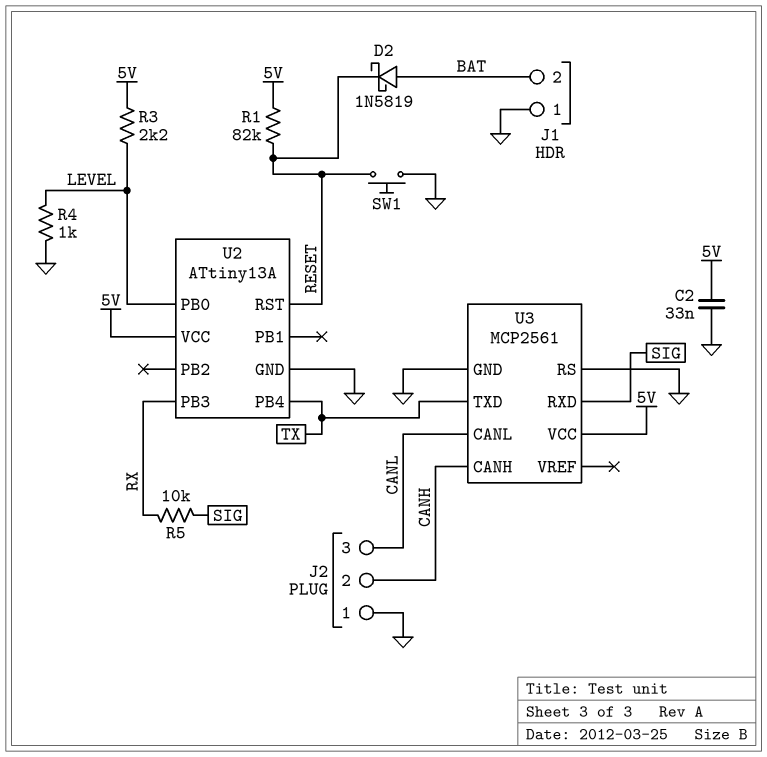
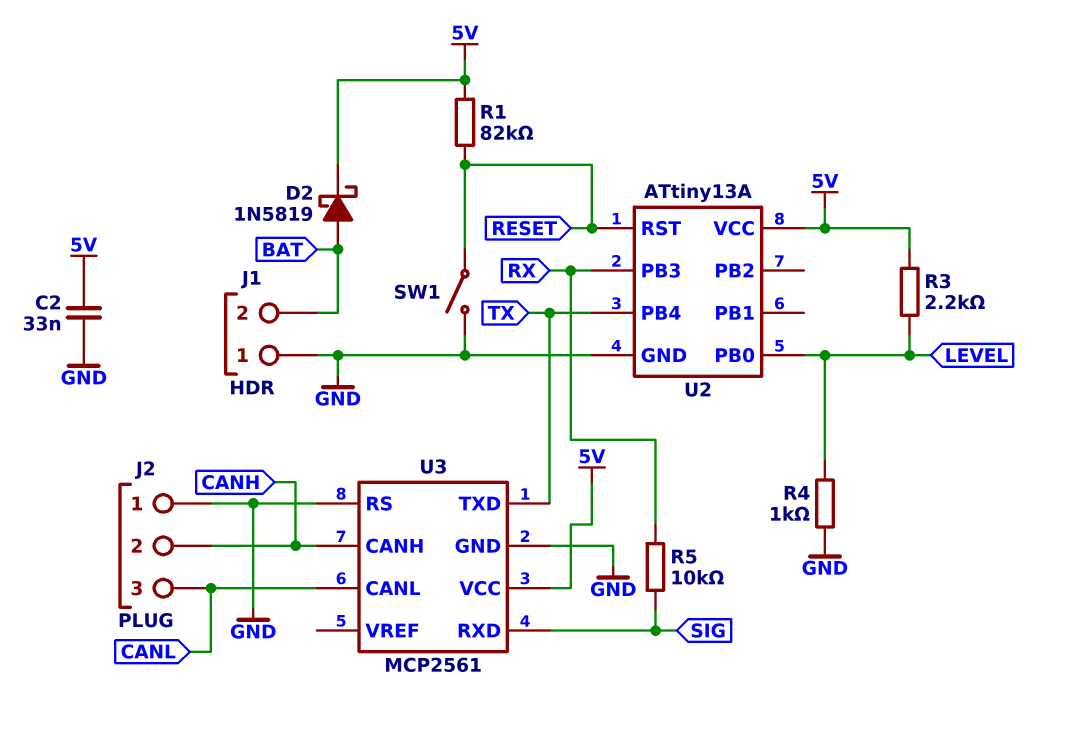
D2: schottky 1N5819 (A BAT, K RESET) -> schottky 1N5819 (A BAT, K 5V)
SW1: button (GND, RESET) -> switch (GND, RESET)

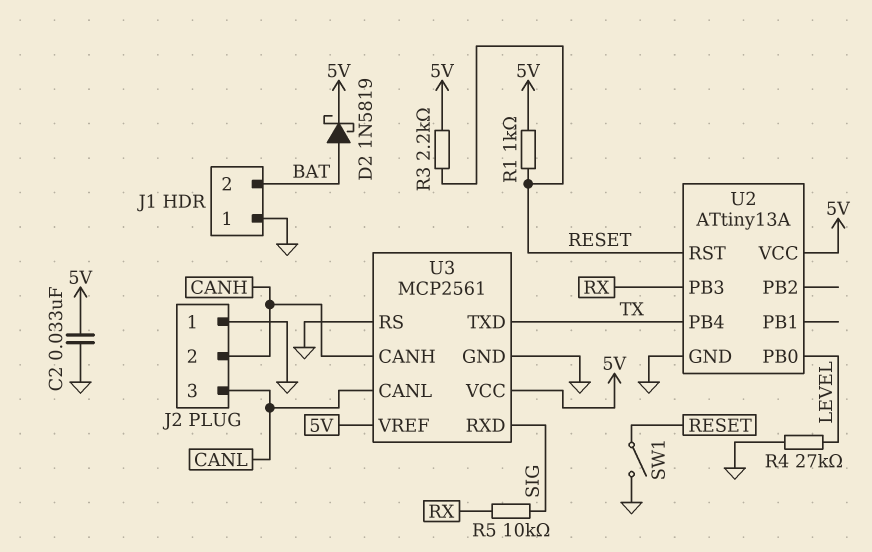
R1: 82k (5V, RESET) -> 1k (5V, RESET)
R3: 2.2k (5V, LEVEL) -> 2.2k (5V, RESET)
R4: 1k (GND, LEVEL) -> 27k (GND, LEVEL)
U3 pin VREF: none -> 5V

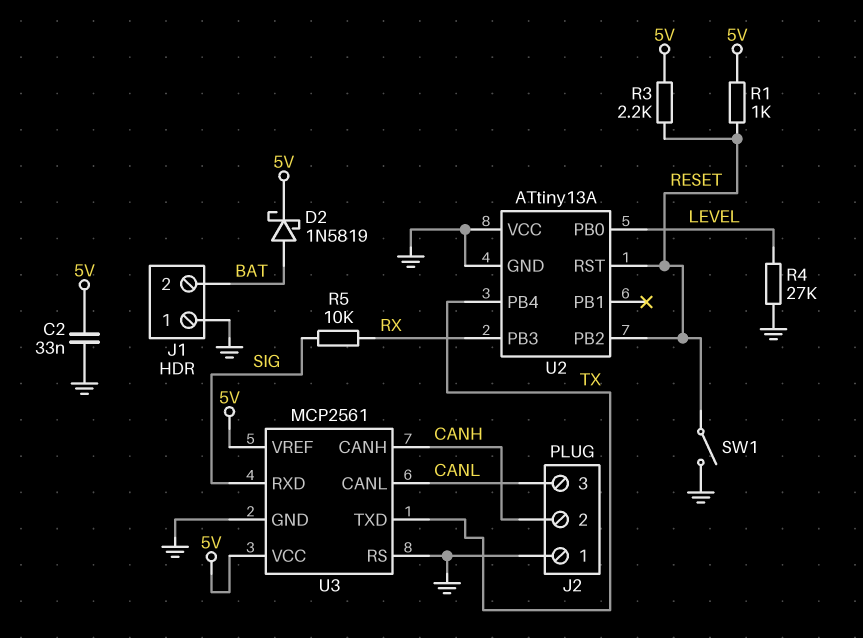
U2 pin PB2: none -> RESET
U2 pin VCC: 5V -> GND

